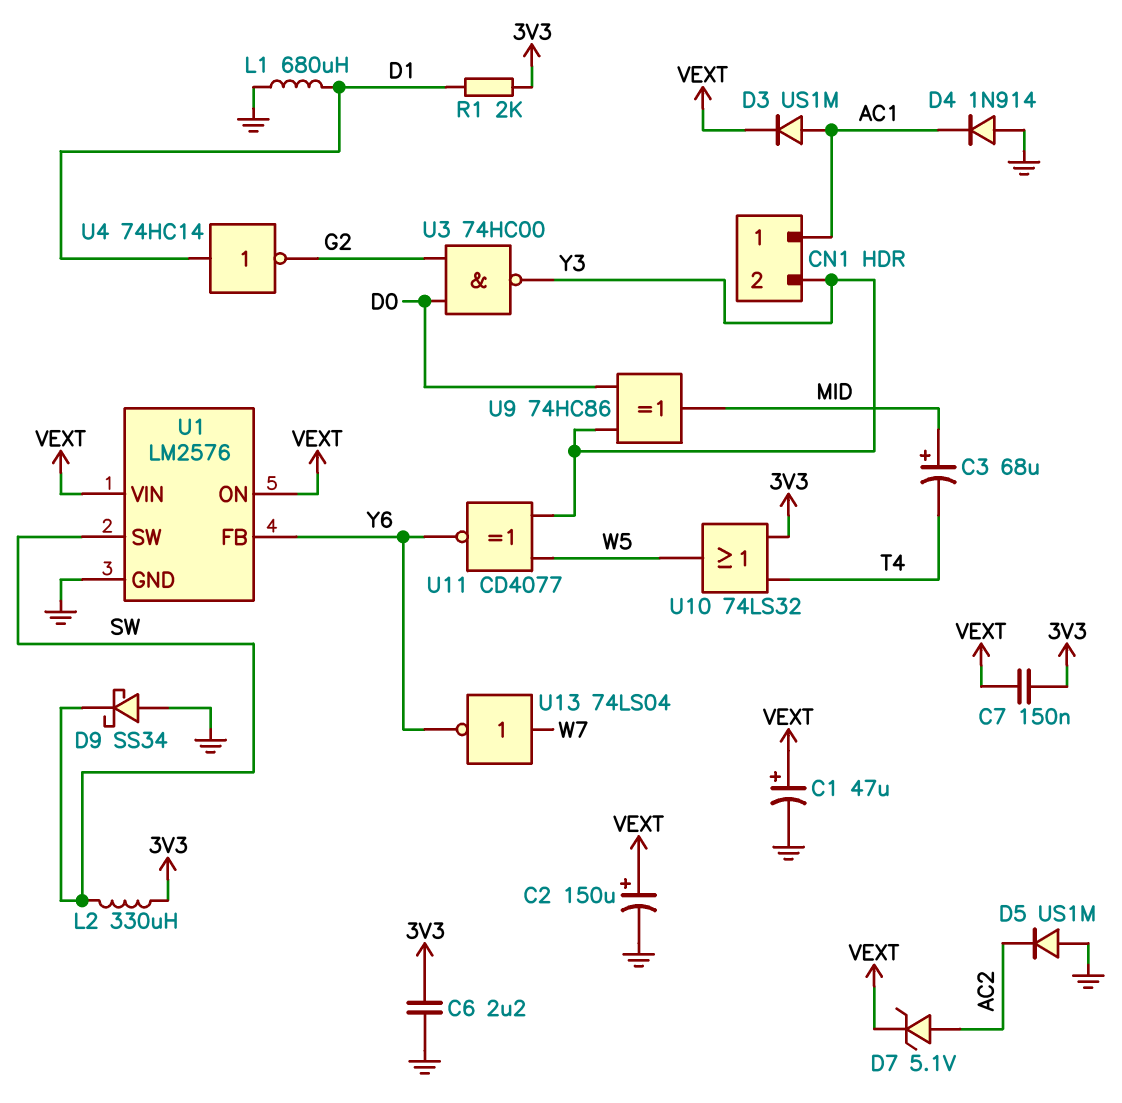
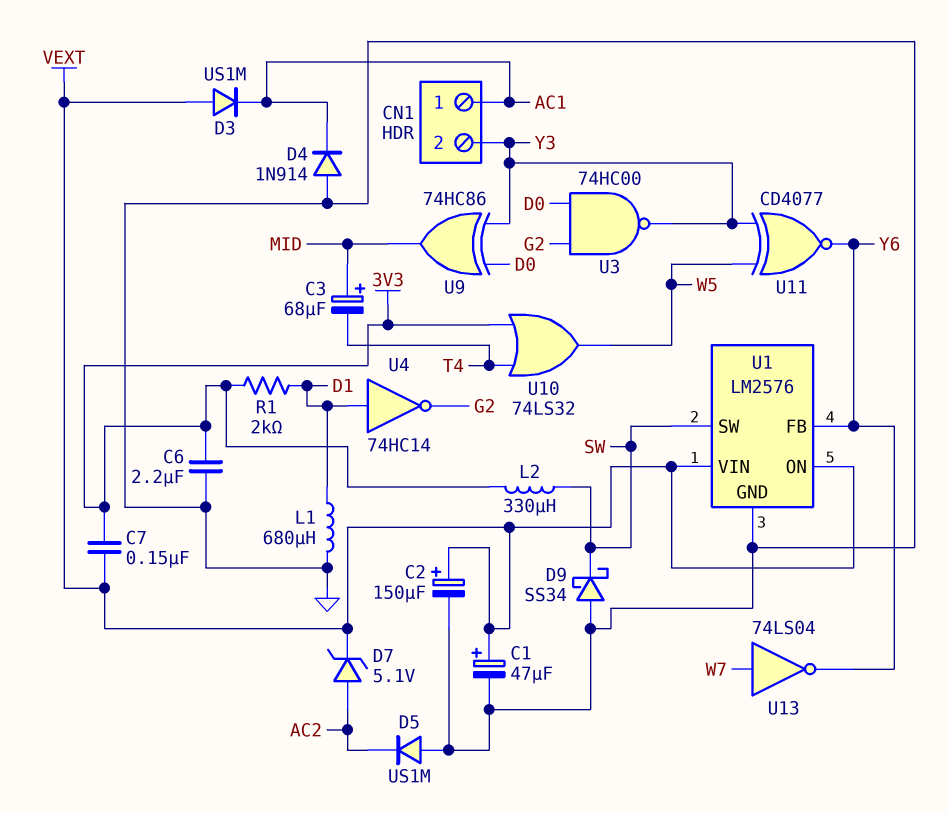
D3: diode US1M (A AC1, K VEXT) -> diode US1M (A VEXT, K AC1)

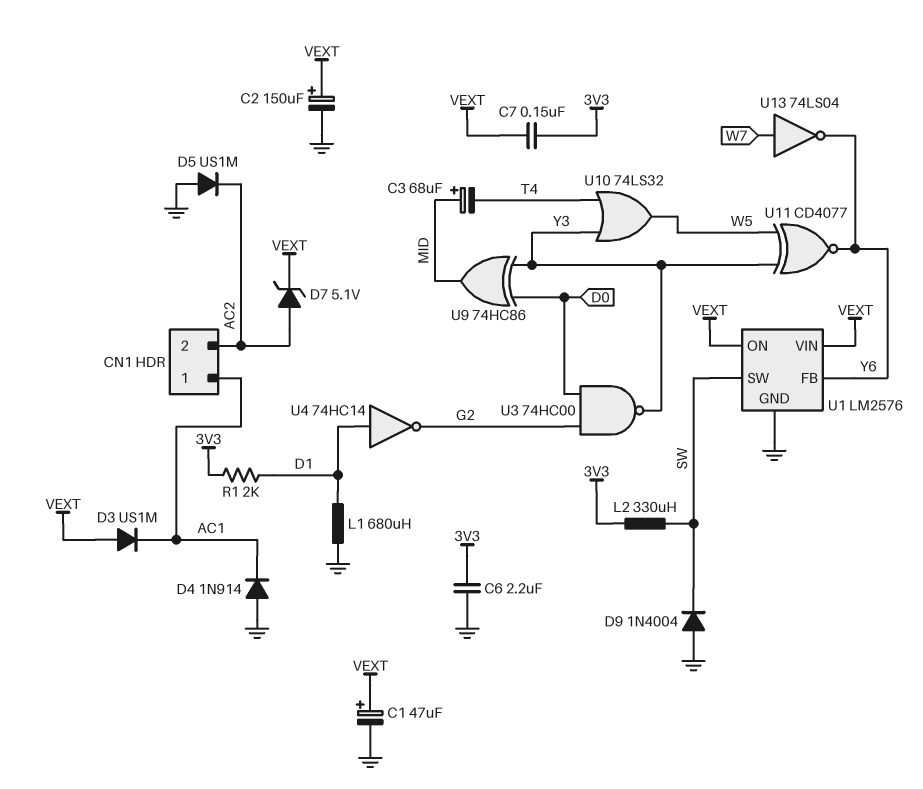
CN1 pin 2: Y3 -> AC2
D9: schottky SS34 (A GND, K SW) -> diode 1N4004 (A GND, K SW)
U10: OR 74LS32 (in 3V3, in T4, out W5) -> OR 74LS32 (in T4, in Y3, out W5)

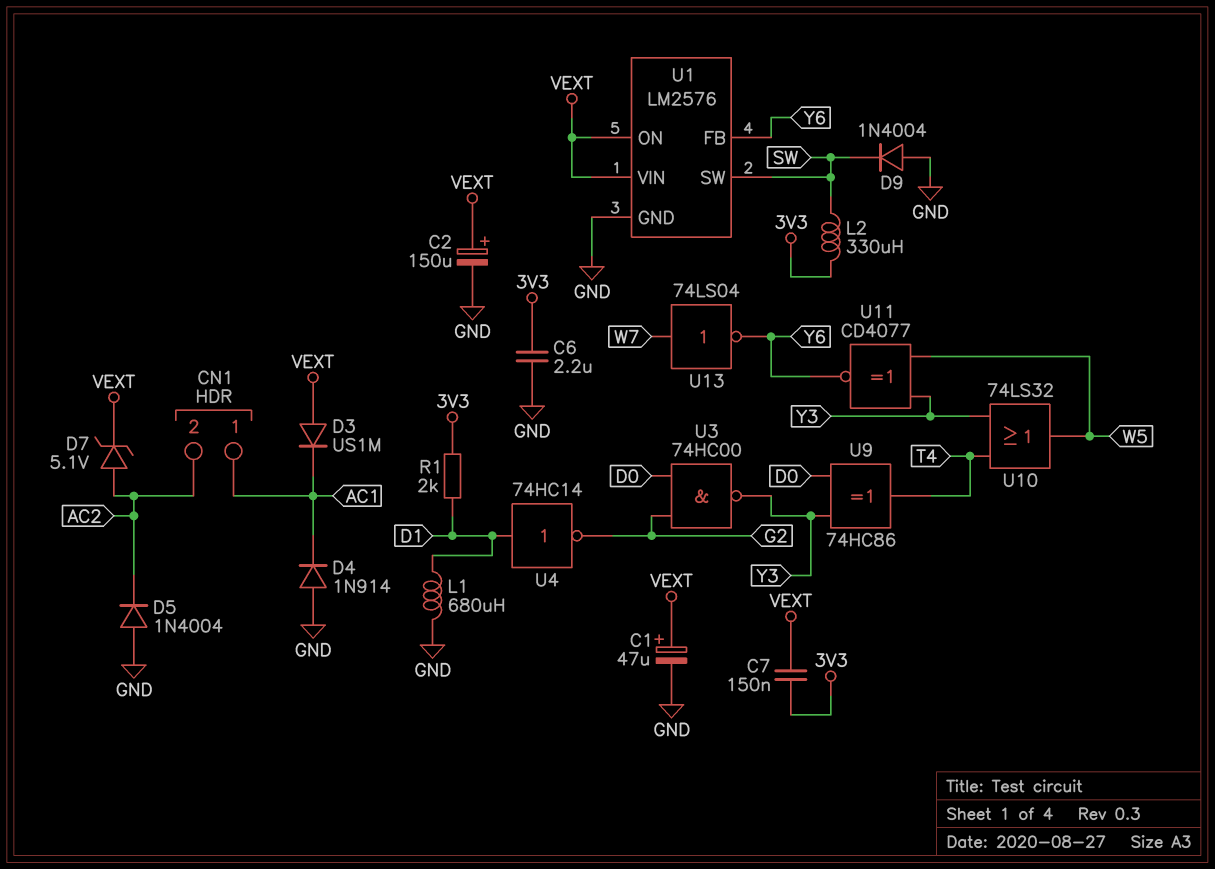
C3: 68uF (plus MID, minus T4) -> none
D5: diode US1M (A GND, K AC2) -> diode 1N4004 (A GND, K AC2)
U9: XOR 74HC86 (in D0, in Y3, out MID) -> XOR 74HC86 (in D0, in Y3, out T4)

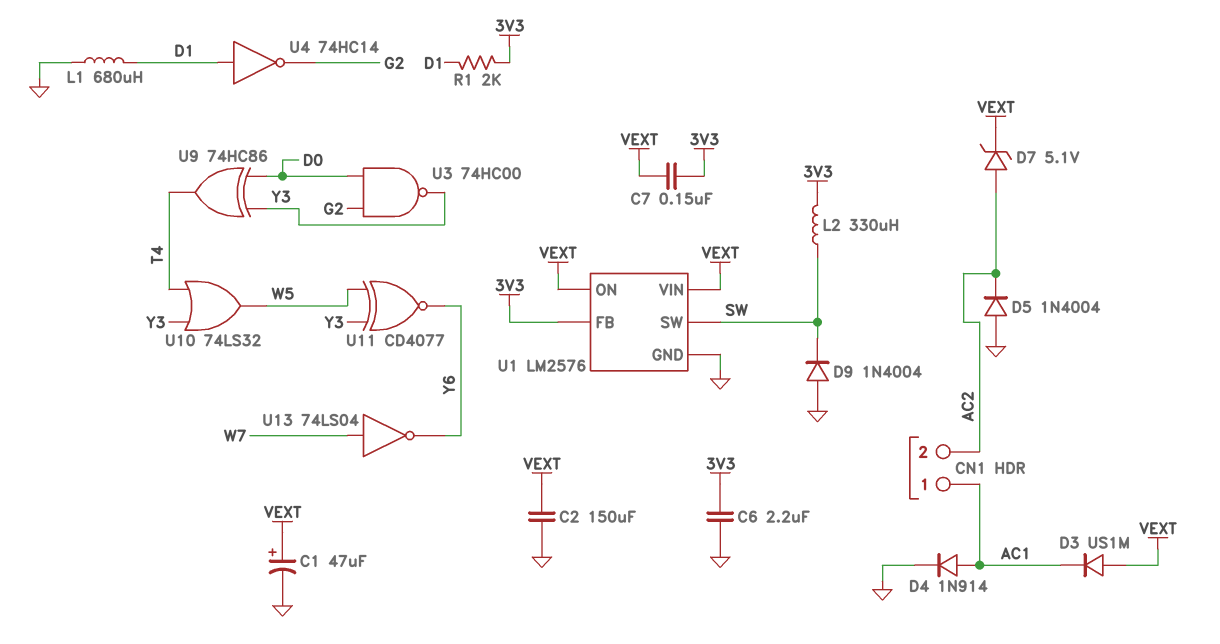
C2: 150uF (plus VEXT, minus GND) -> 150uF (GND, VEXT)
D4: diode 1N914 (A GND, K AC1) -> diode 1N914 (A AC1, K GND)
U1 pin FB: Y6 -> 3V3

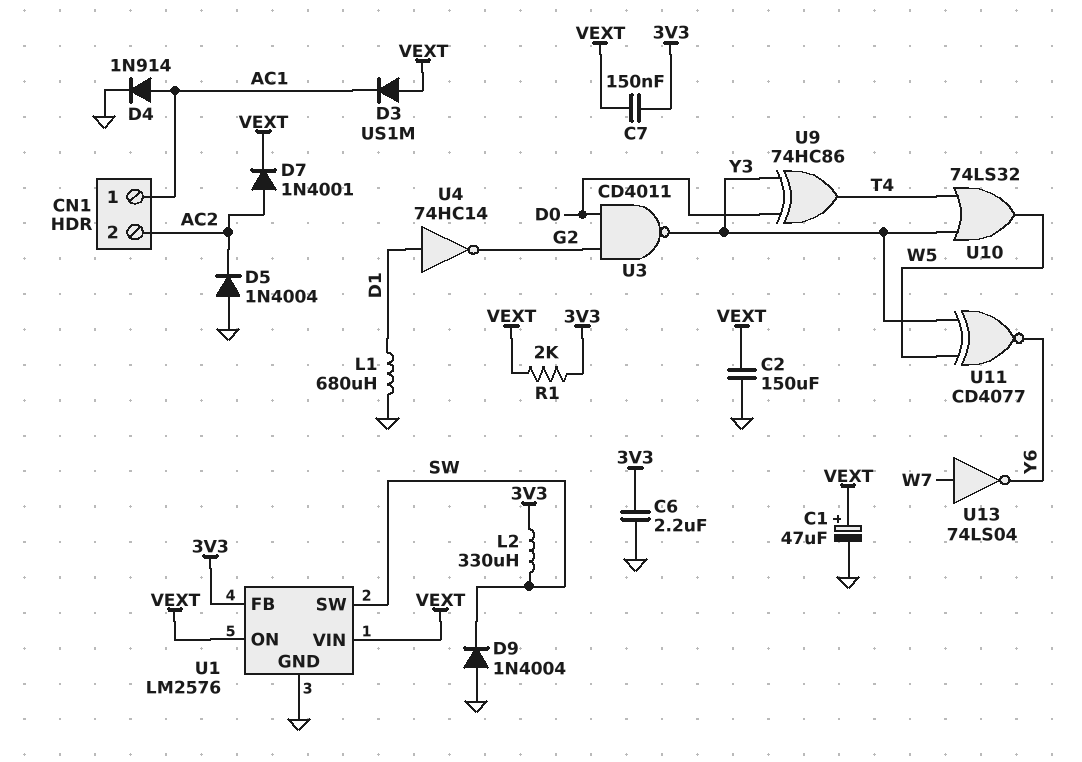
D7: zener 5.1V (A AC2, K VEXT) -> diode 1N4001 (A AC2, K VEXT)
R1: 2k (3V3, D1) -> 2k (3V3, VEXT)
U3: NAND 74HC00 (in D0, in G2, out Y3) -> NAND CD4011 (in D0, in G2, out Y3)

